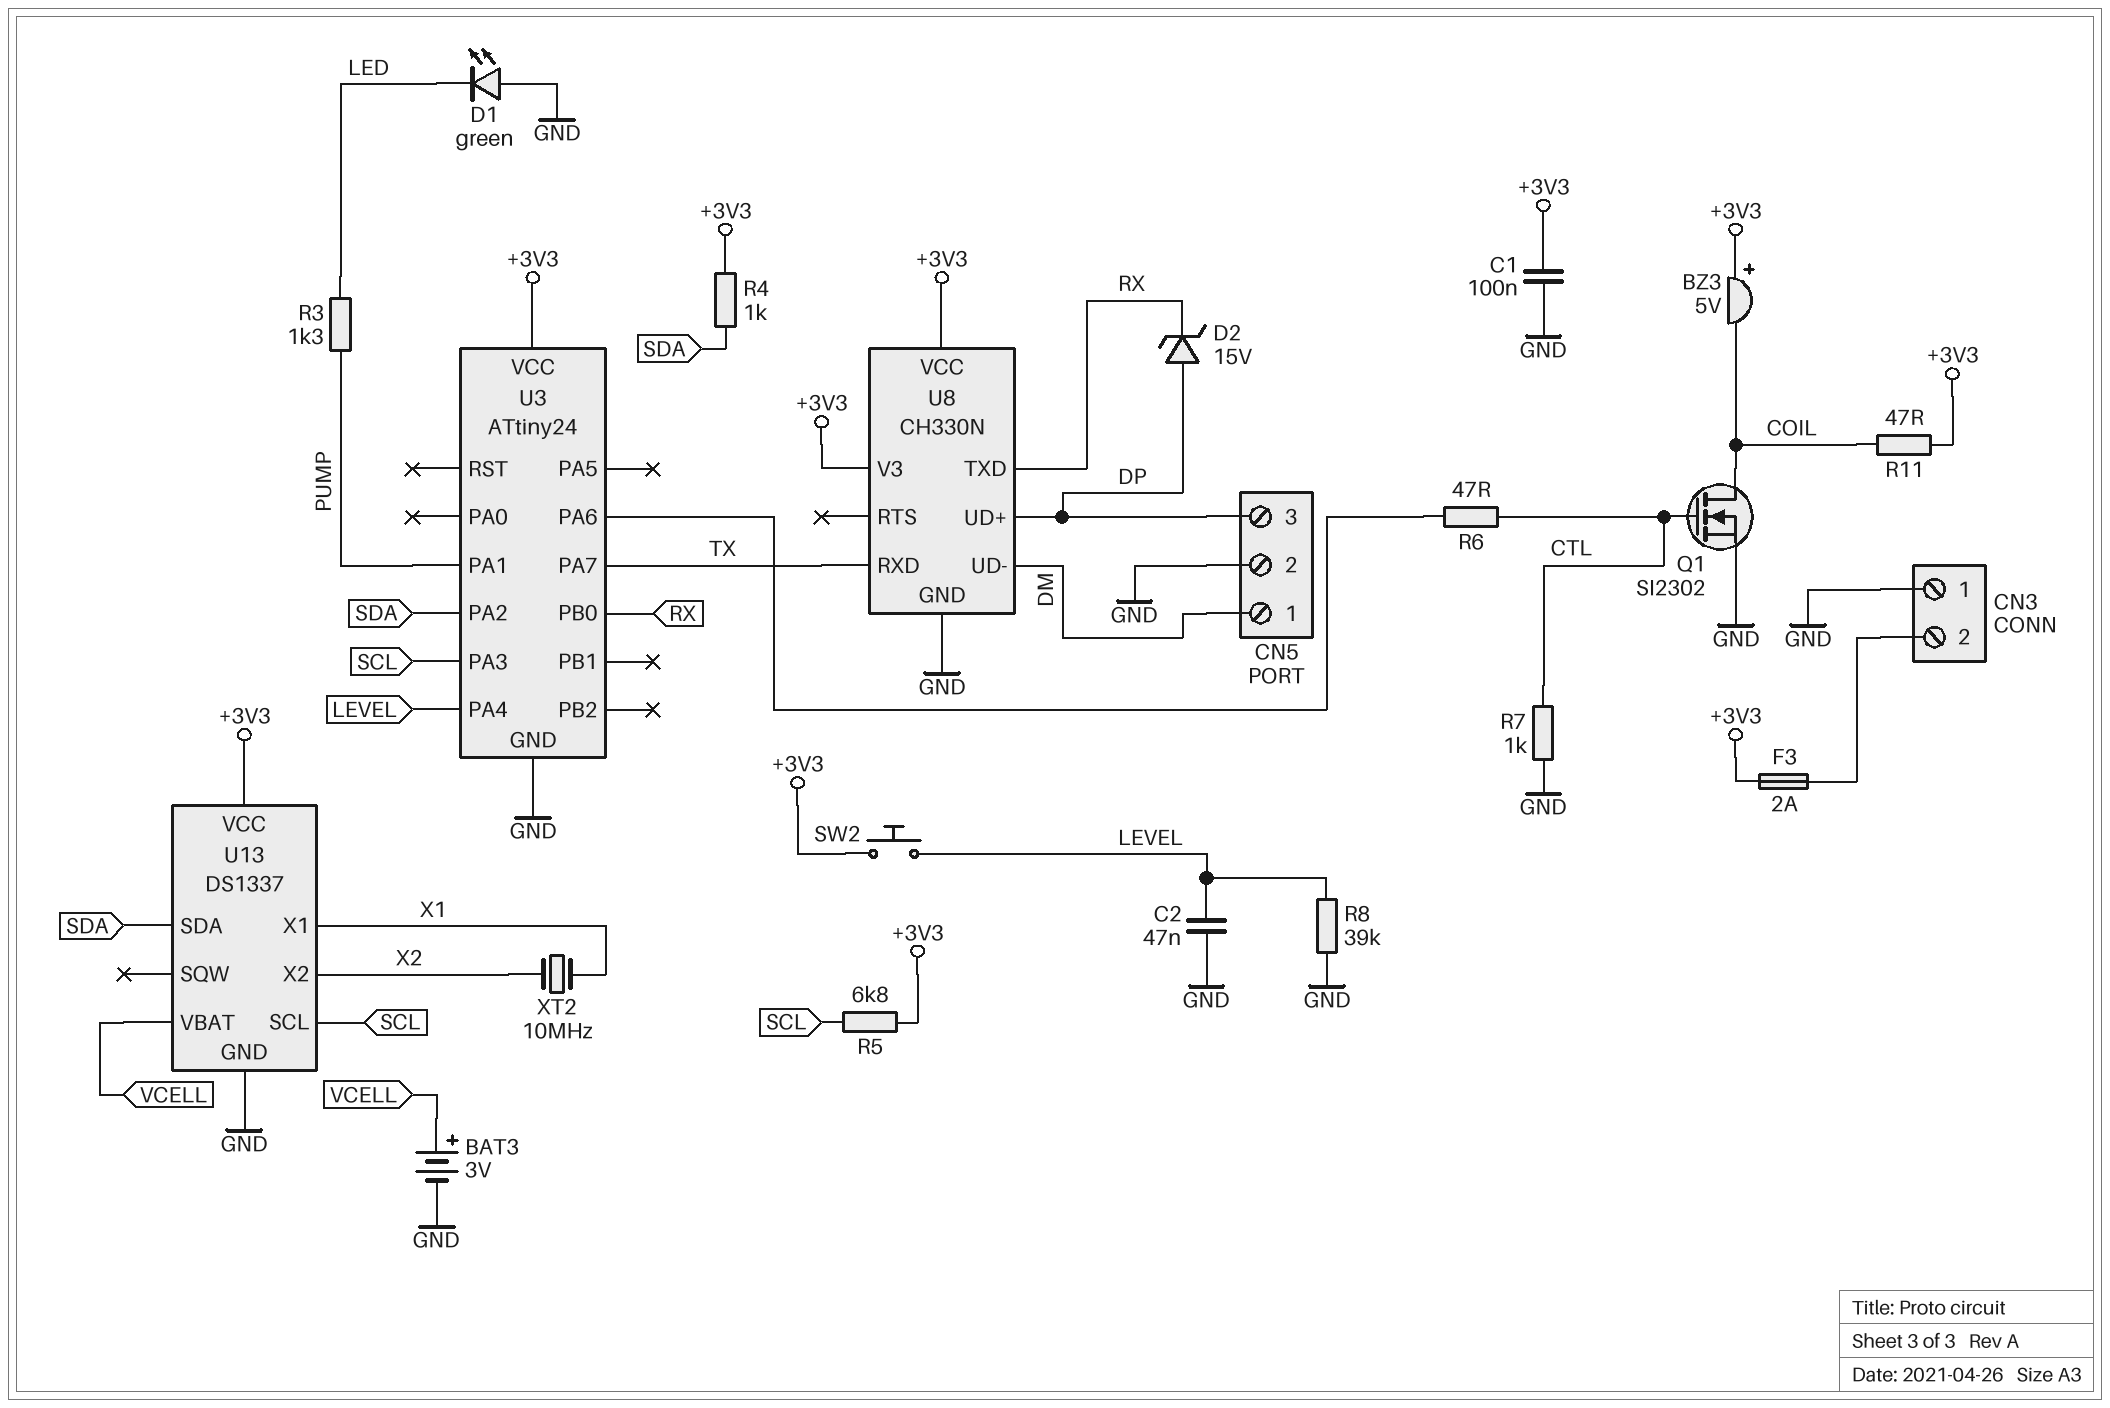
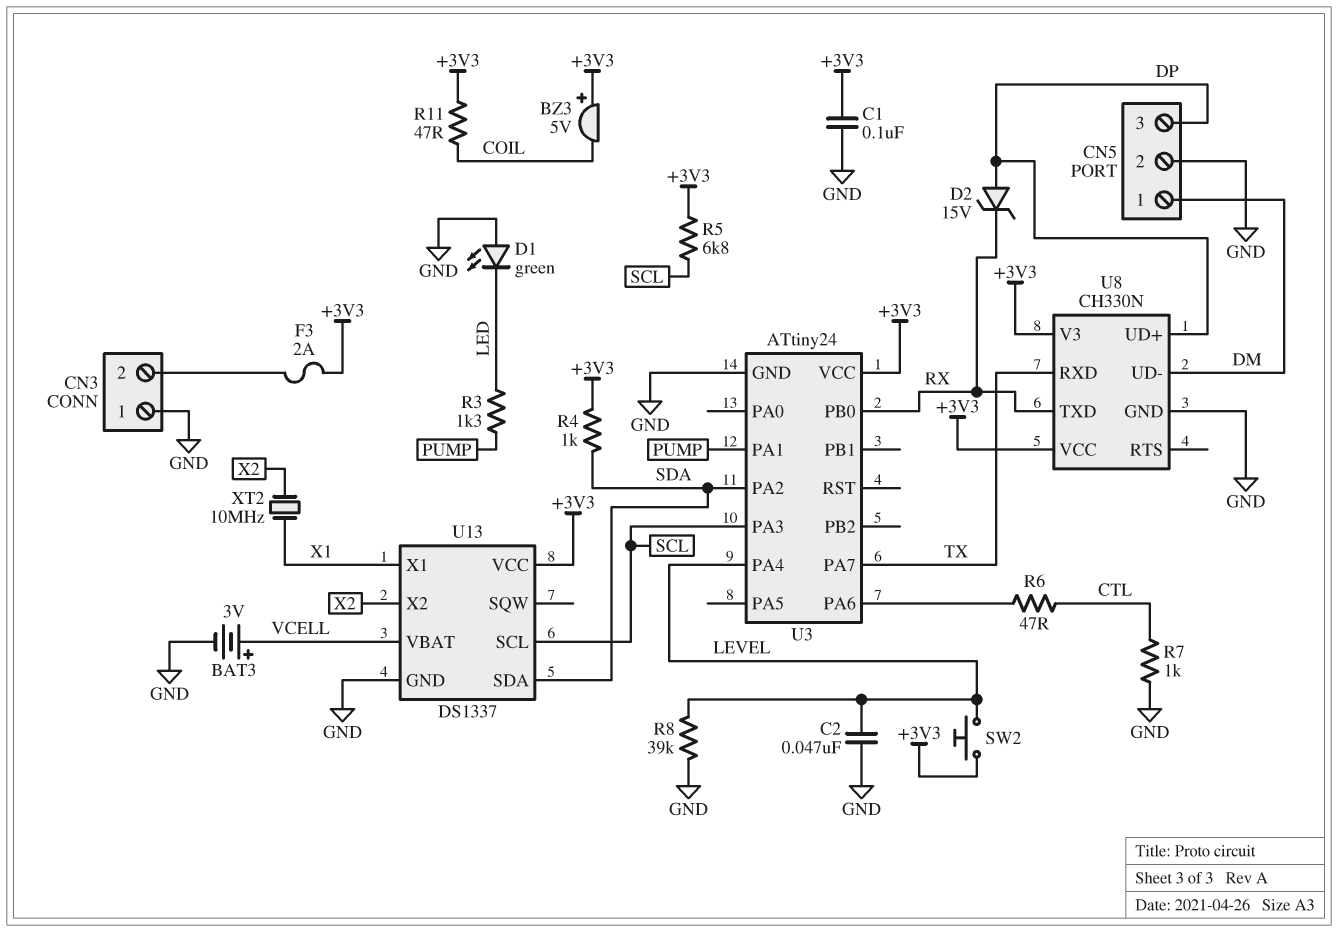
Q1: NMOS SI2302 (G CTL, D COIL, S GND) -> none

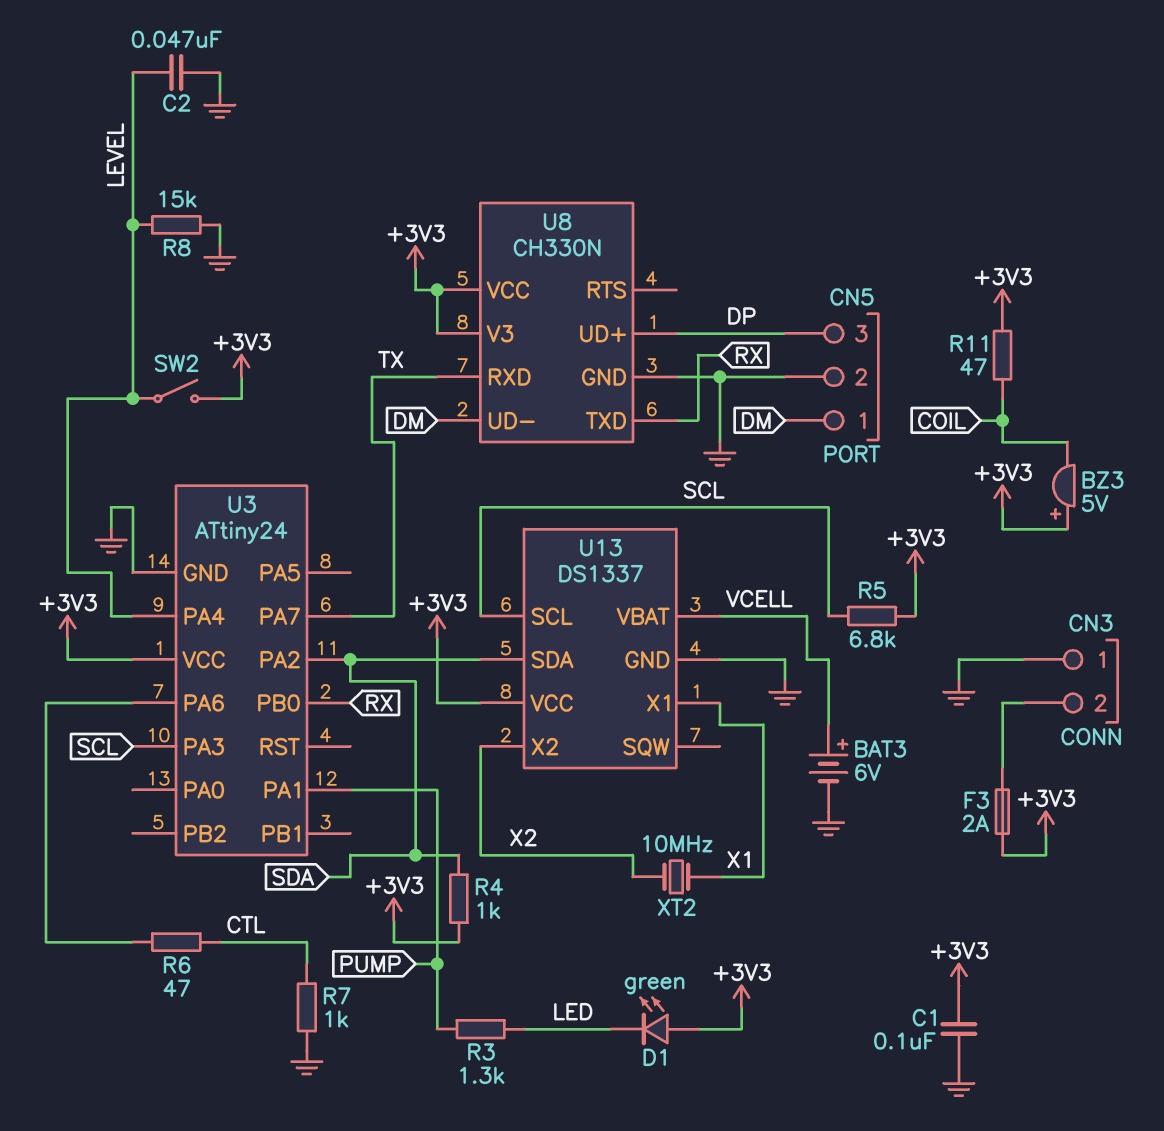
BAT3: 3V (plus VCELL, minus GND) -> 6V (plus VCELL, minus GND)
D1: LED green (A GND, K LED) -> LED green (A +3V3, K LED)
D2: zener 15V (A DP, K RX) -> none
R8: 39k (GND, LEVEL) -> 15k (GND, LEVEL)
SW2: button (+3V3, LEVEL) -> switch (+3V3, LEVEL)

